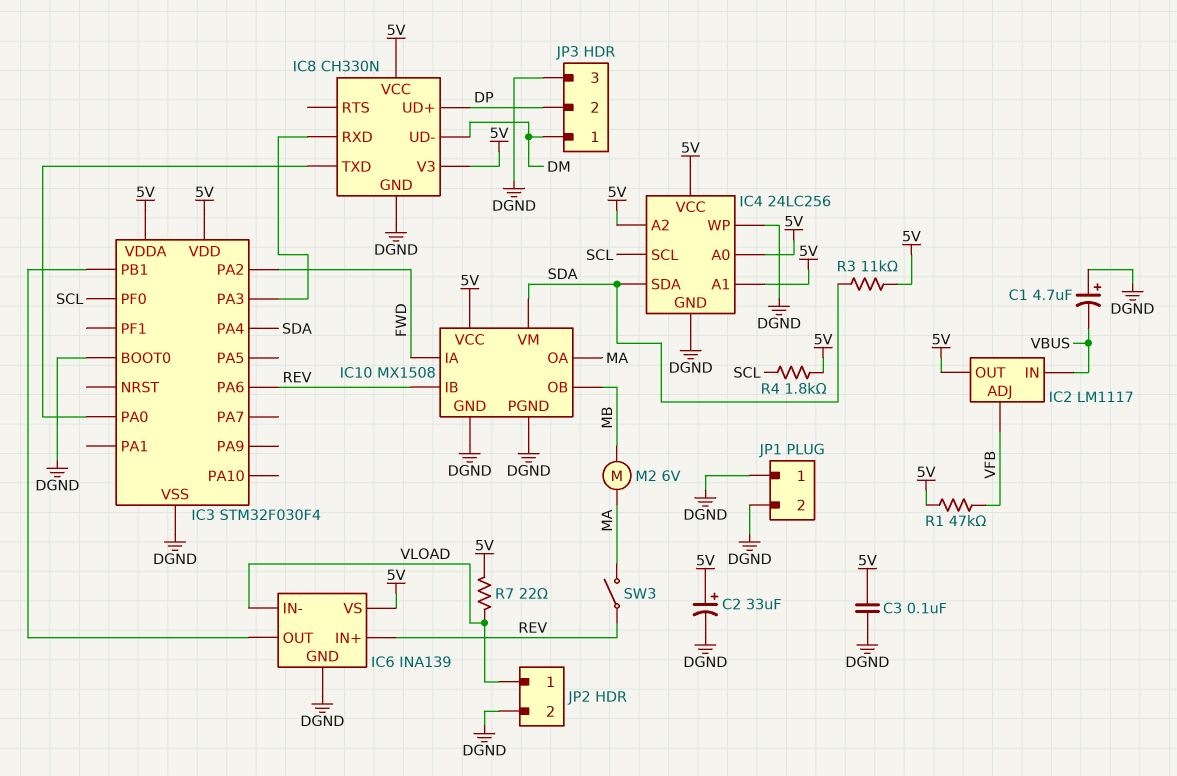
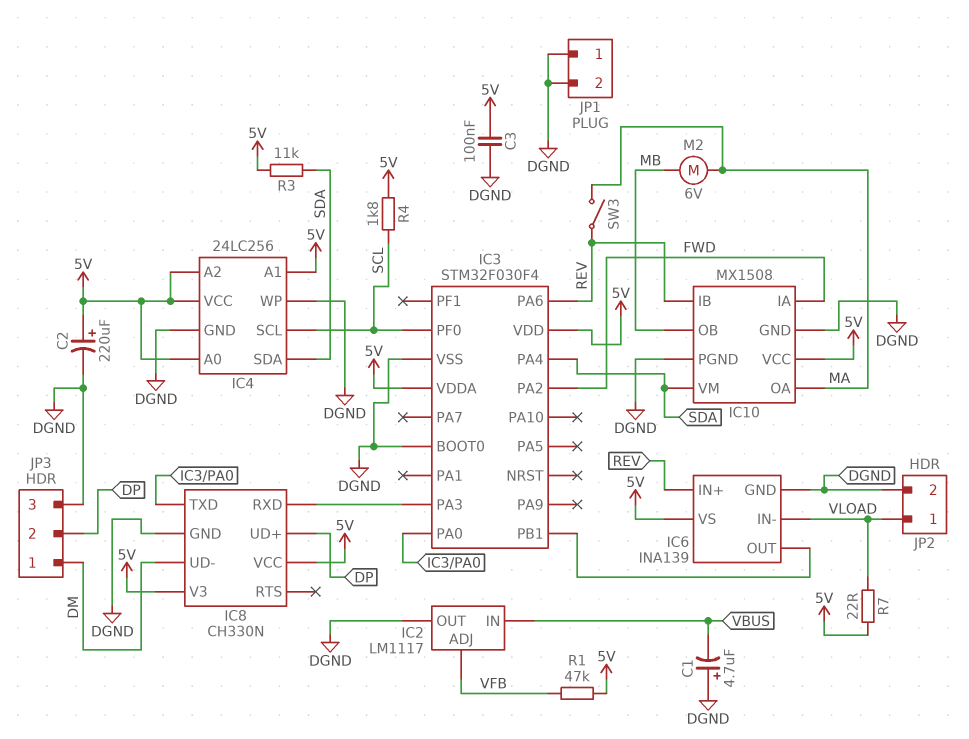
C2: 33uF (plus 5V, minus DGND) -> 220uF (plus 5V, minus DGND)
IC2 pin OUT: 5V -> DGND

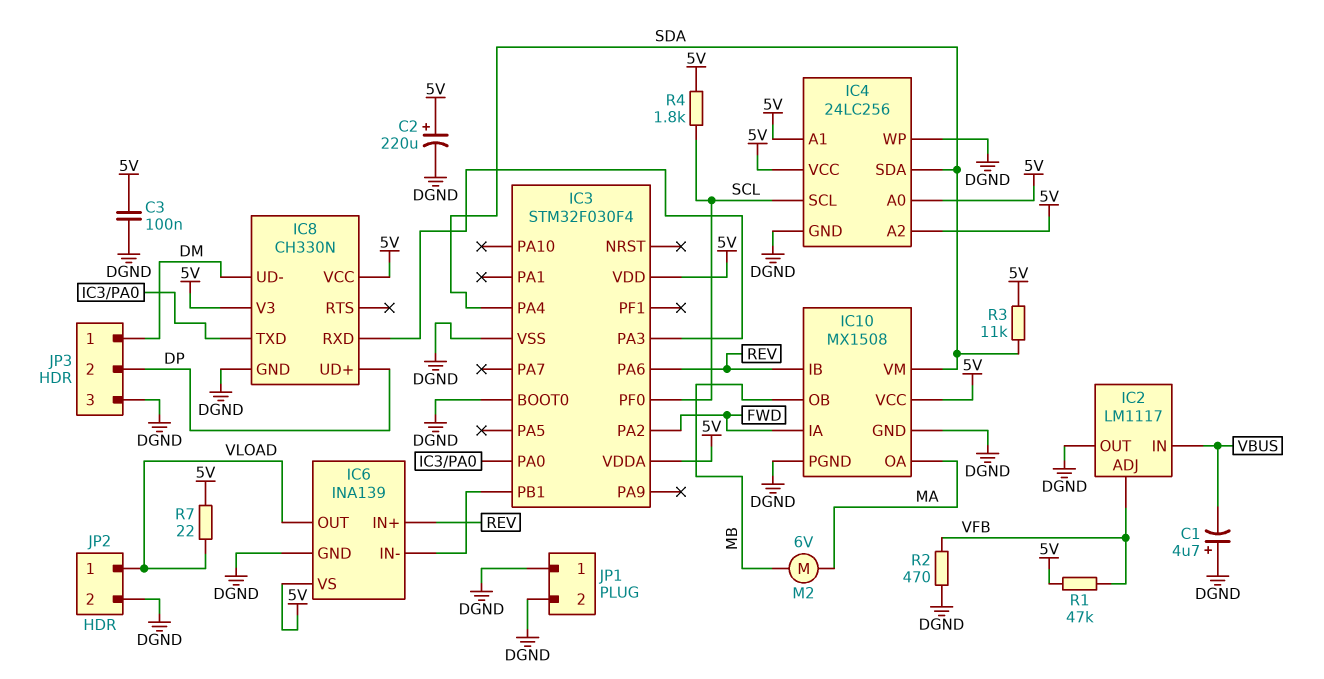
IC6 pin IN-: VLOAD -> IC3/PB1
IC6 pin OUT: IC3/PB1 -> VLOAD
R2: none -> 470 (DGND, VFB)
SW3: switch (MA, REV) -> none

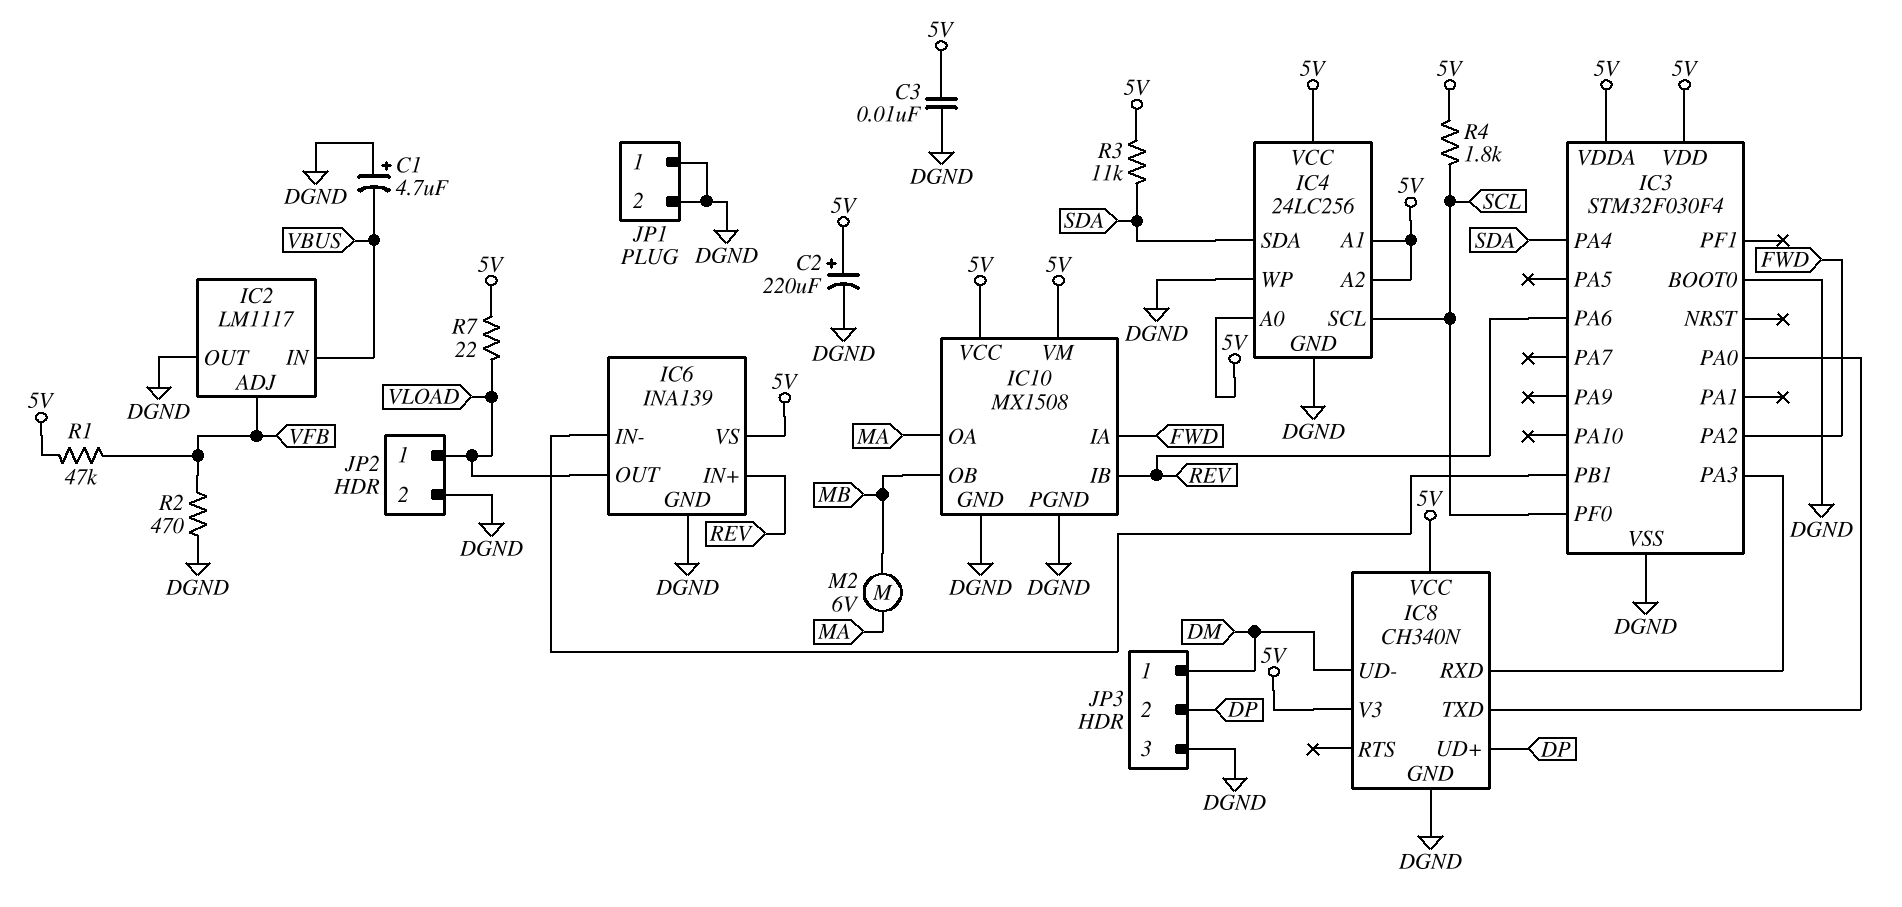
C3: 100nF (5V, DGND) -> 10nF (5V, DGND)
IC8: CH330N -> CH340N
IC10 pin VM: SDA -> 5V

